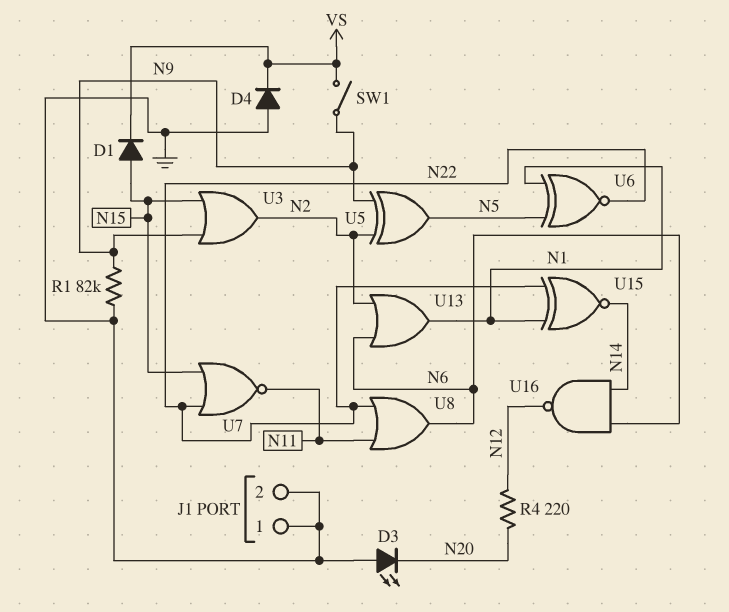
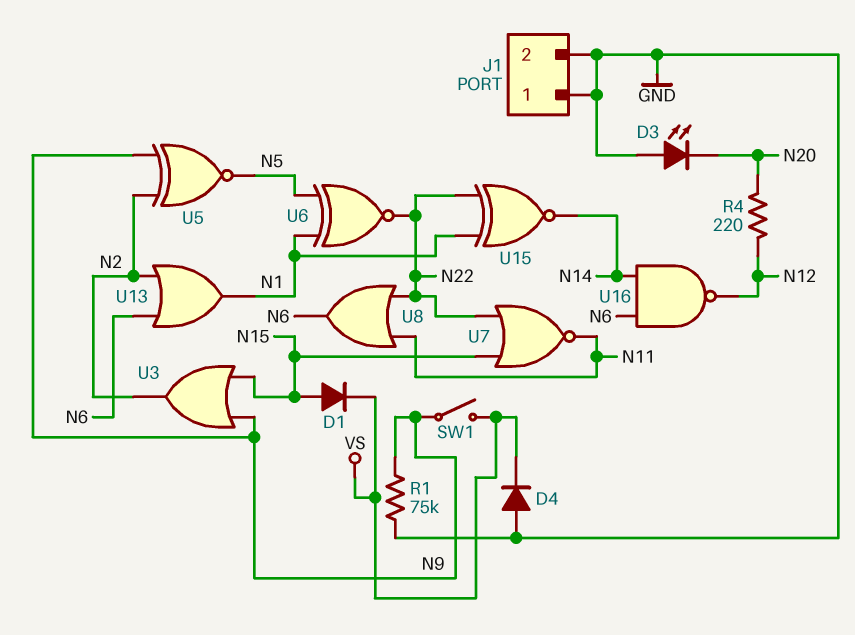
R1: 82k (GND, N9) -> 75k (GND, N9)
U5: XOR (in N2, in N9, out N5) -> XNOR (in N2, in N9, out N5)

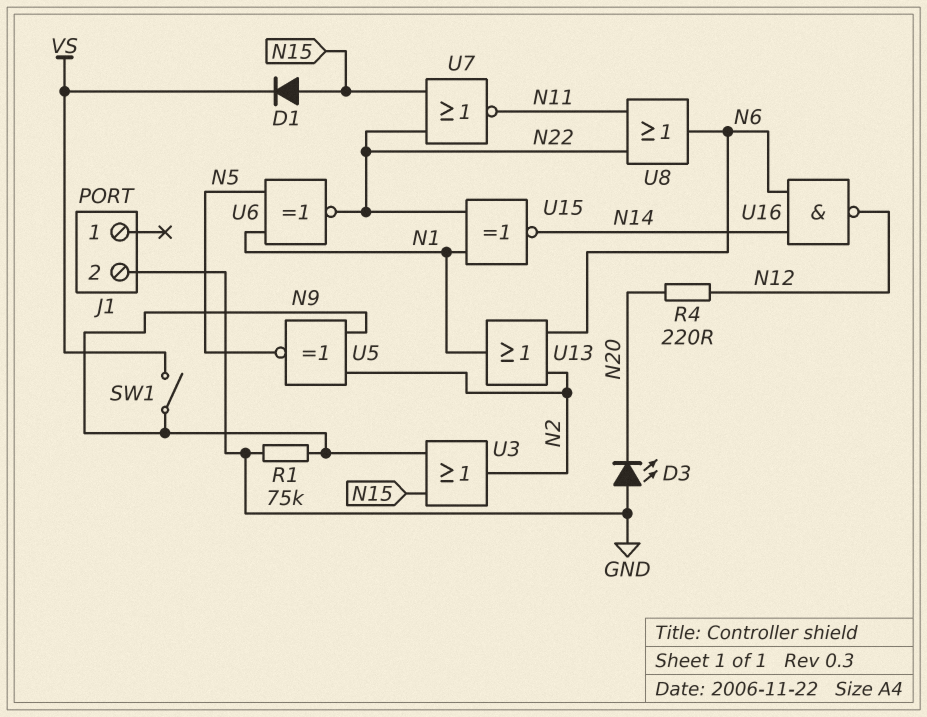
D4: diode (A GND, K VS) -> none
J1 pin 1: GND -> none

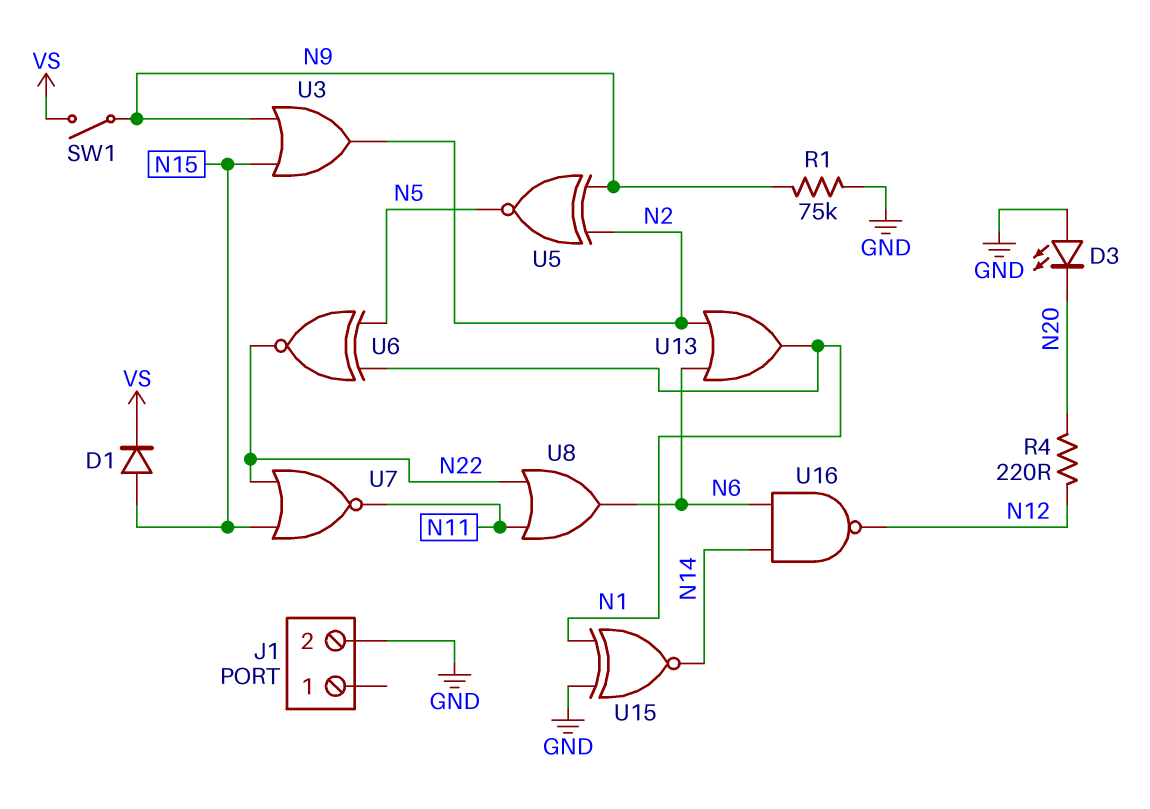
U15: XNOR (in N1, in N22, out N14) -> XNOR (in GND, in N1, out N14)

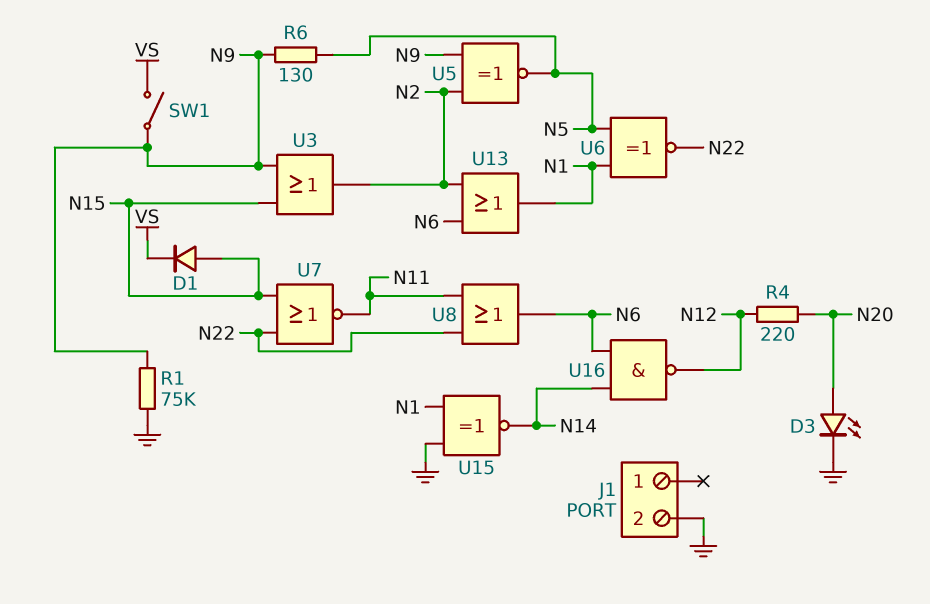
D3: LED (A GND, K N20) -> LED (A N20, K GND)
R6: none -> 130 (N5, N9)

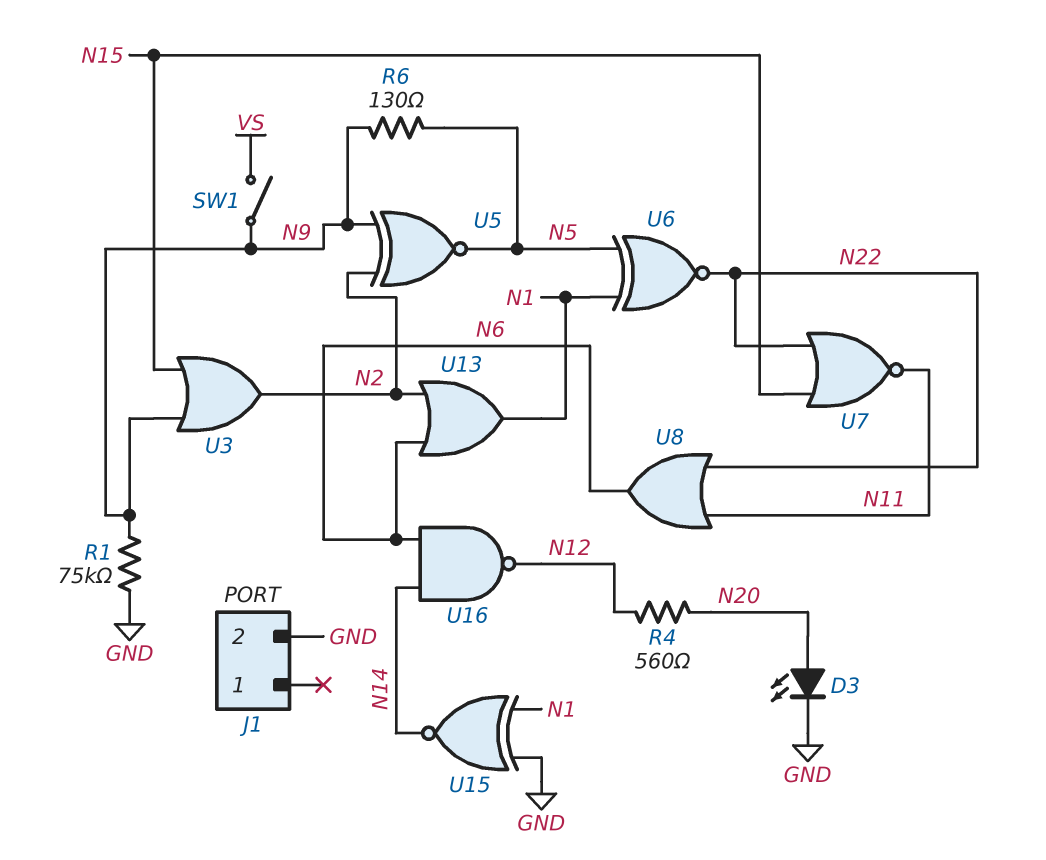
D1: diode (A N15, K VS) -> none
R4: 220 (N12, N20) -> 560 (N12, N20)

